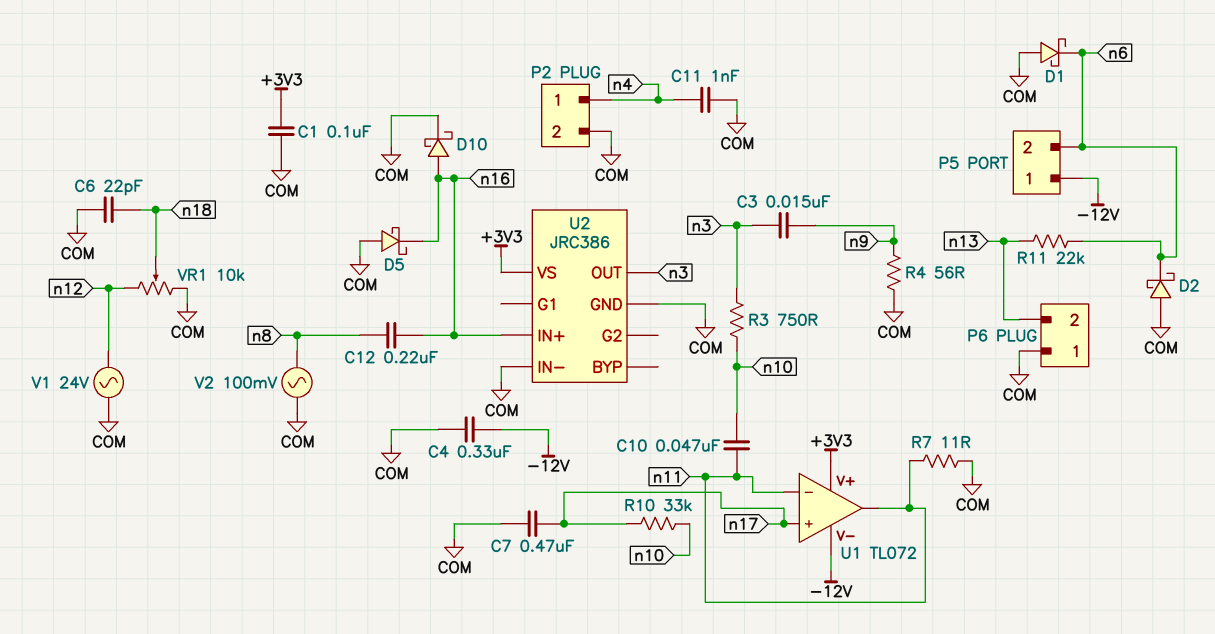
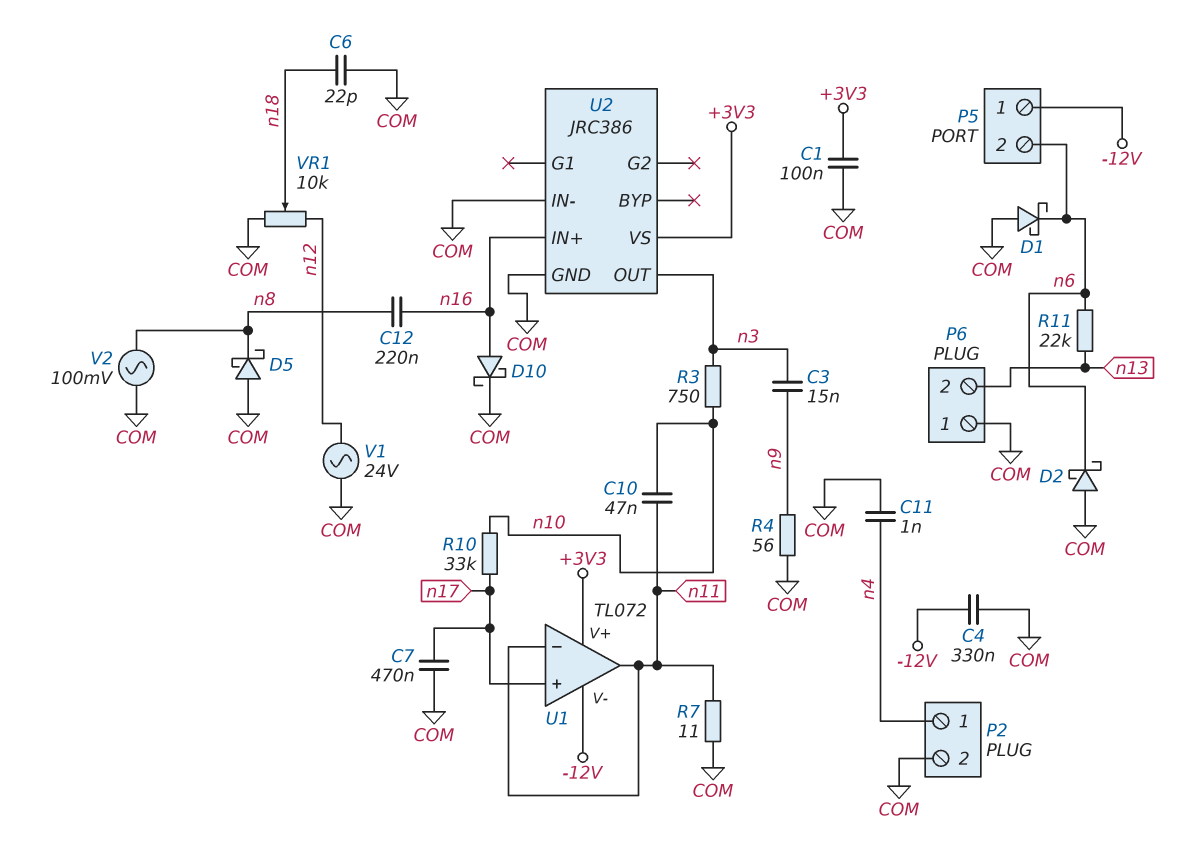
D5: schottky (A COM, K n16) -> schottky (A COM, K n8)

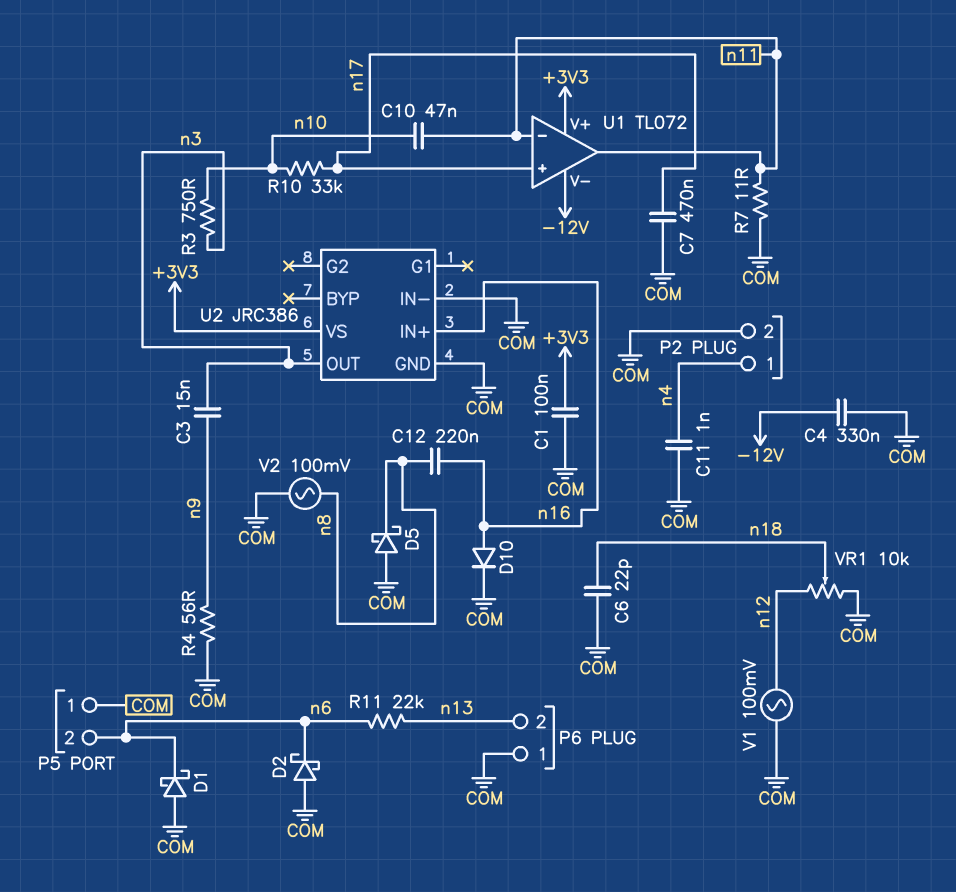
D10: schottky (A n16, K COM) -> diode (A n16, K COM)
P5 pin 1: -12V -> COM
V1: AC 24V (COM, n12) -> AC 100mV (COM, n12)

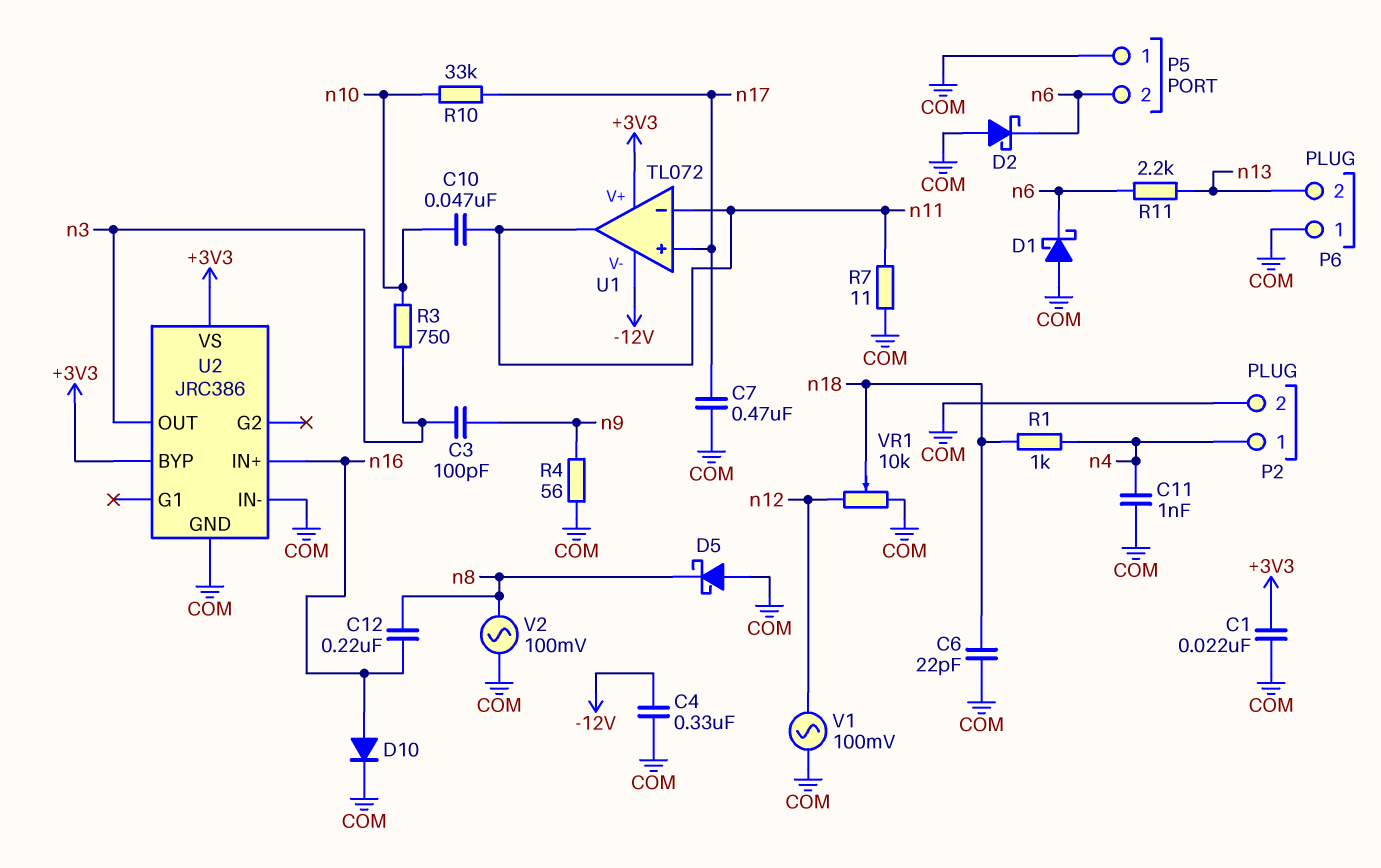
C1: 100nF (+3V3, COM) -> 22nF (+3V3, COM)
C3: 15nF (n3, n9) -> 100pF (n3, n9)
R1: none -> 1k (n4, n18)
R11: 22k (n6, n13) -> 2.2k (n6, n13)
U2 pin BYP: none -> +3V3

